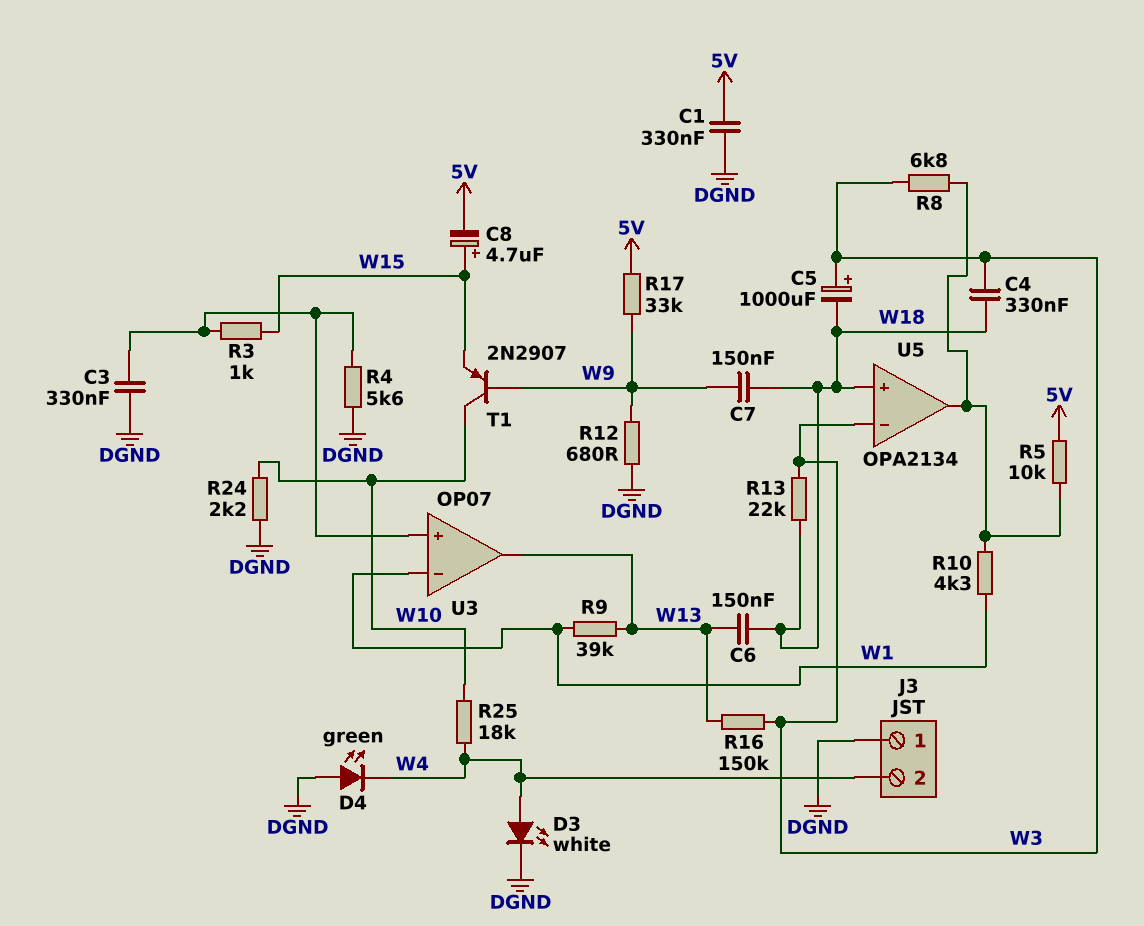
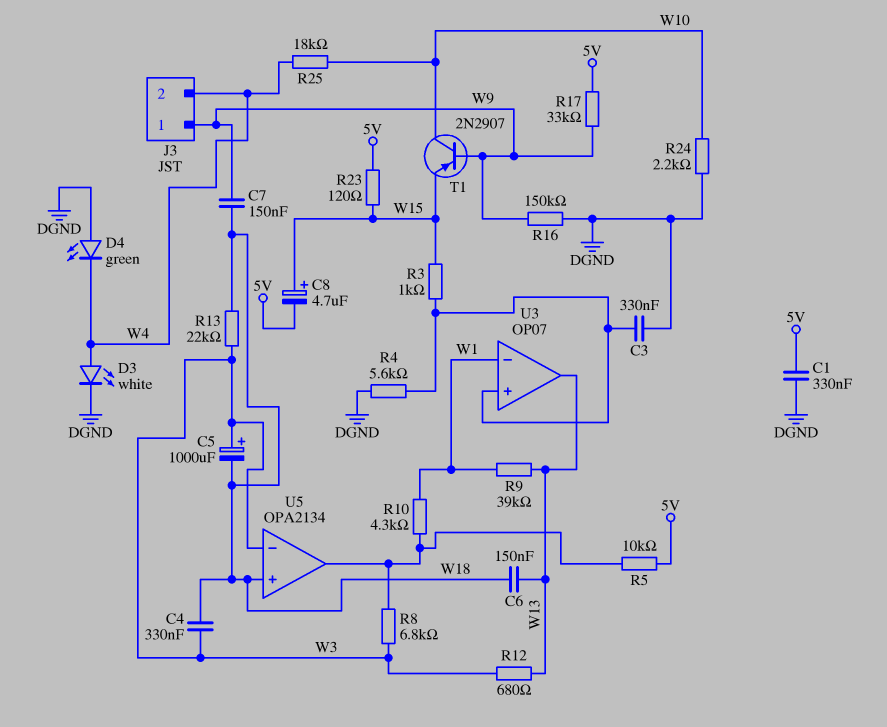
J3 pin 1: DGND -> W9
R12: 680 (DGND, W9) -> 680 (W3, W13)
R16: 150k (W3, W13) -> 150k (DGND, W9)
R23: none -> 120 (5V, W15)

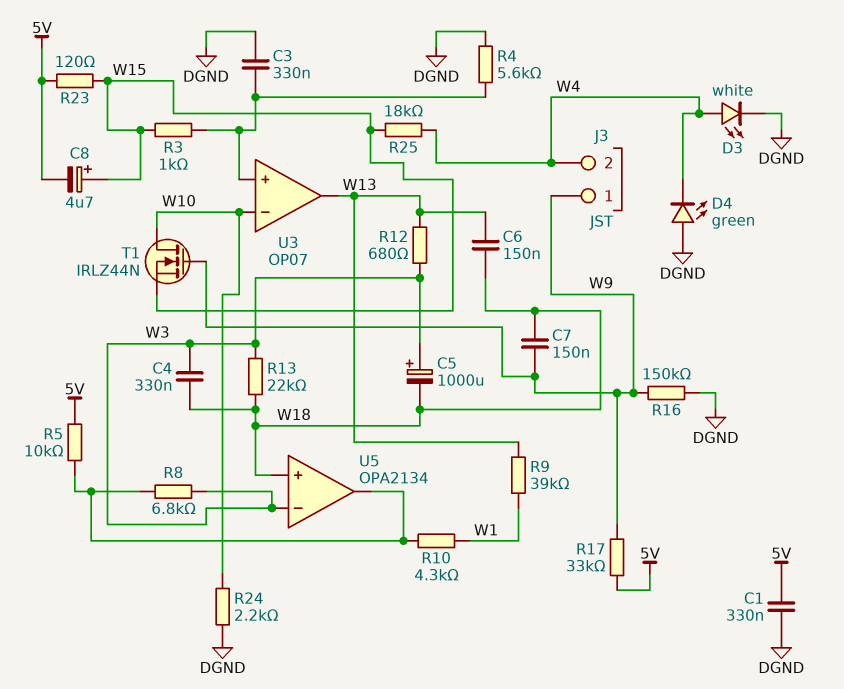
R25: 18k (W4, W10) -> 18k (W4, W15)
T1: PNP 2N2907 (B W9, C W10, E W15) -> NMOS IRLZ44N (G W9, D W10, S W15)
U3 pin in-: W1 -> W10

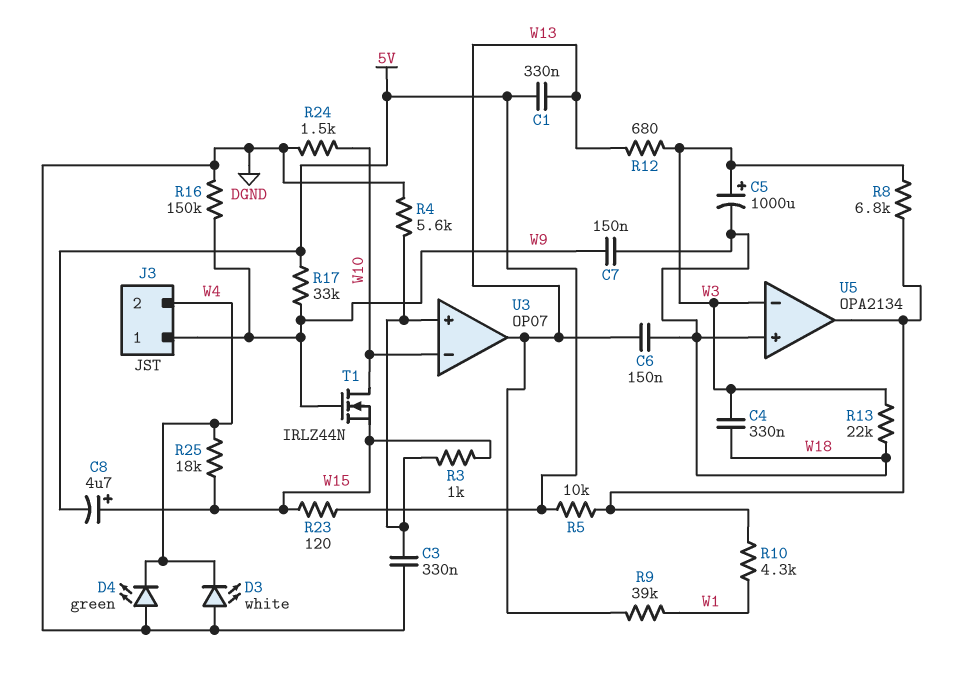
C1: 330nF (5V, DGND) -> 330nF (5V, W13)
D3: LED white (A W4, K DGND) -> LED white (A DGND, K W4)
R24: 2.2k (DGND, W10) -> 1.5k (DGND, W10)

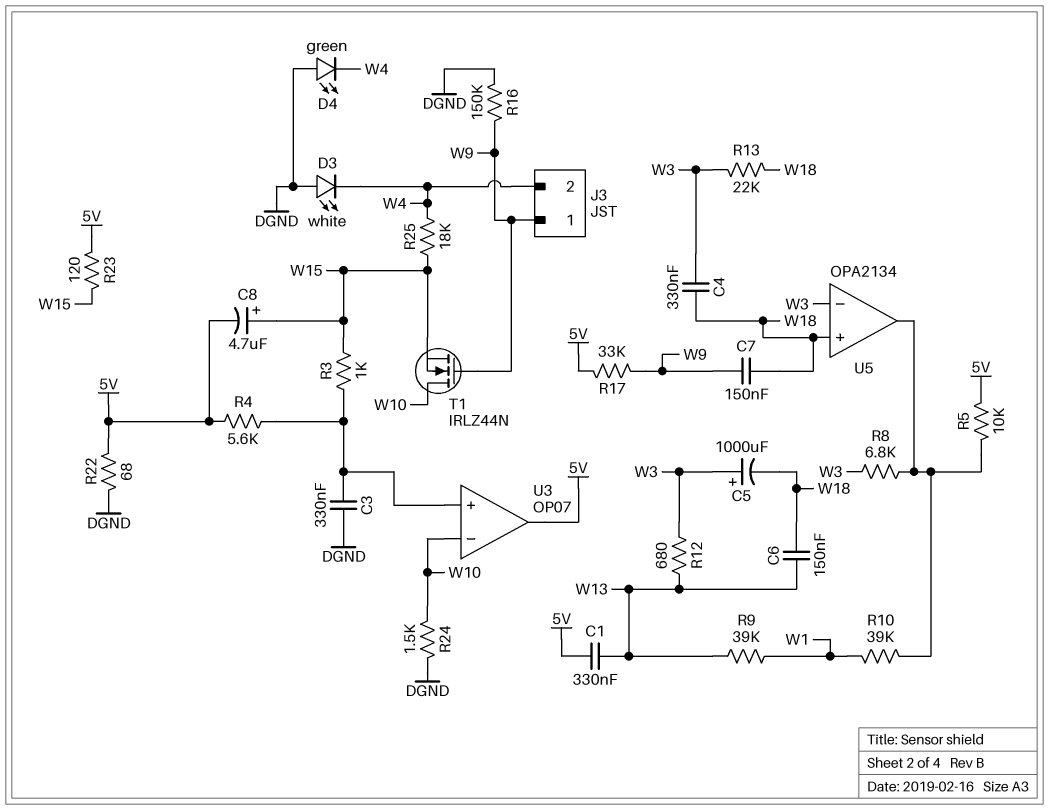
R4: 5.6k (DGND, U3/in+) -> 5.6k (5V, U3/in+)
R10: 4.3k (U5/out, W1) -> 39k (U5/out, W1)
R22: none -> 68 (5V, DGND)
U3 pin out: W13 -> 5V

